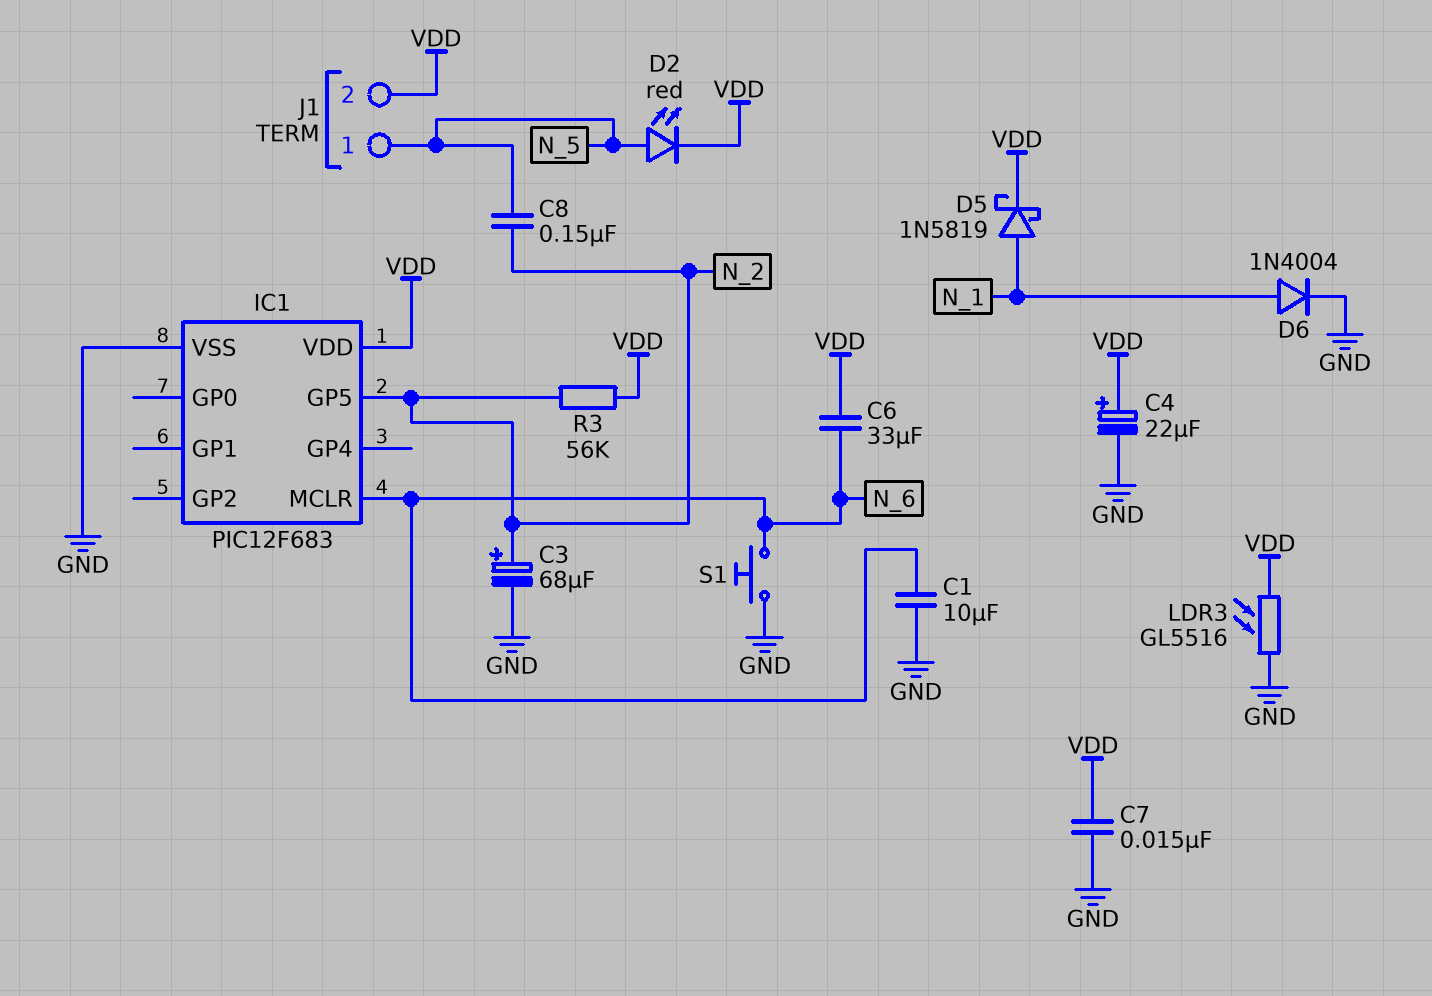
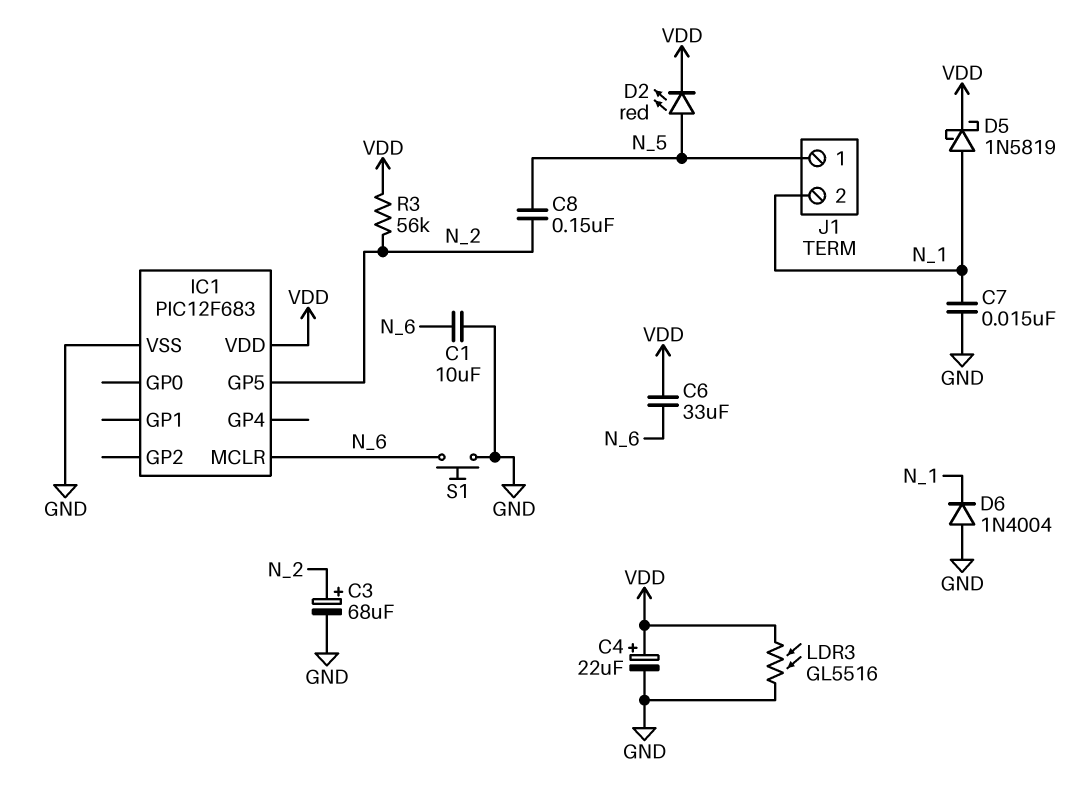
C7: 15nF (GND, VDD) -> 15nF (GND, N_1)
D6: diode 1N4004 (A N_1, K GND) -> diode 1N4004 (A GND, K N_1)
J1 pin 2: VDD -> N_1

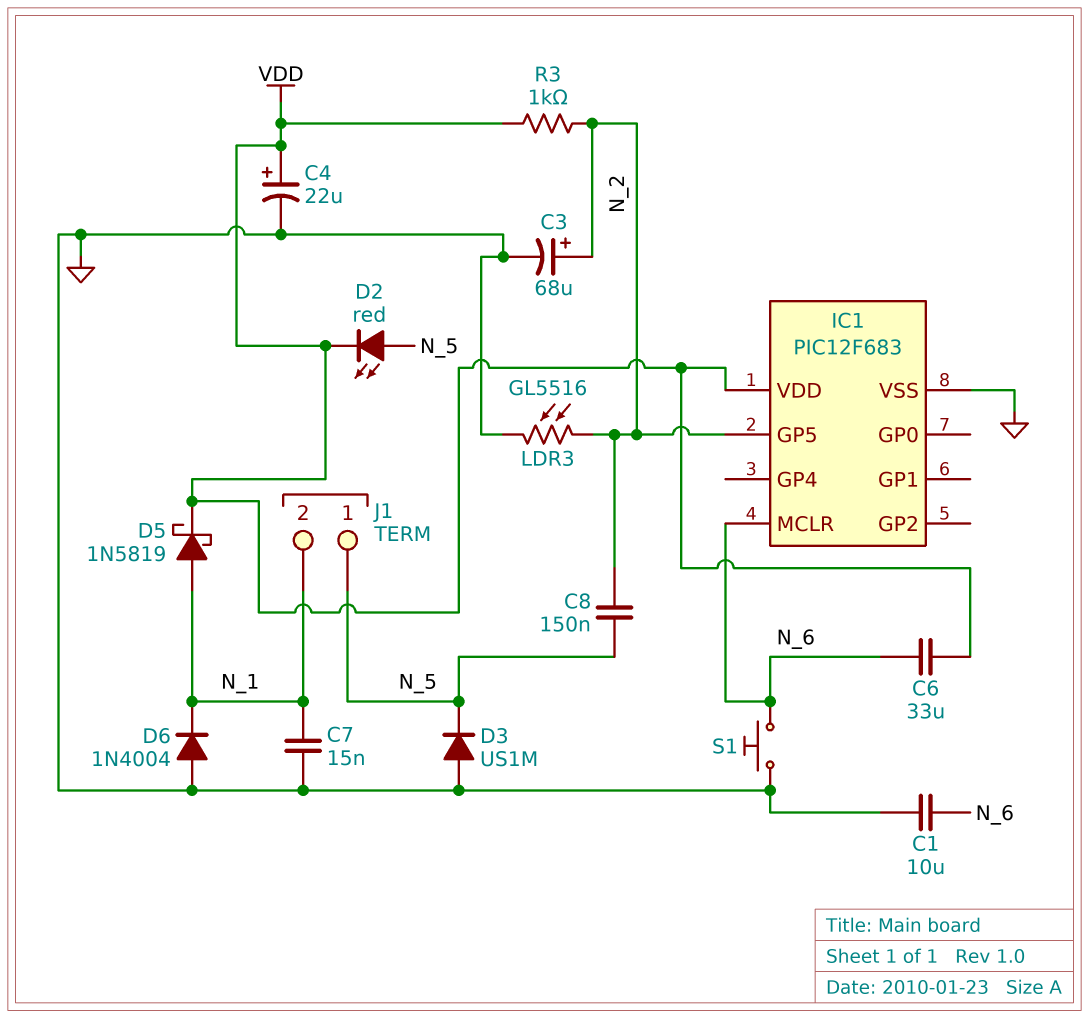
D3: none -> diode US1M (A GND, K N_5)
LDR3: GL5516 (GND, VDD) -> GL5516 (GND, N_2)
R3: 56k (N_2, VDD) -> 1k (N_2, VDD)

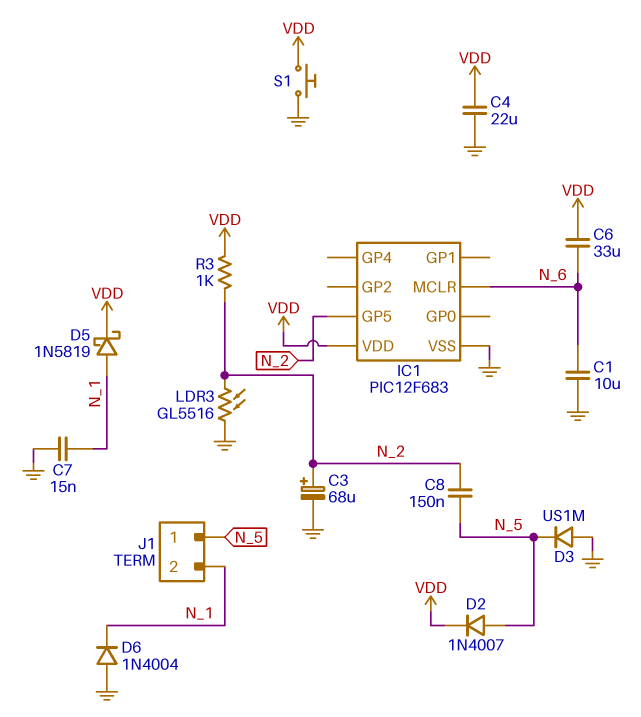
C4: 22uF (plus VDD, minus GND) -> 22uF (GND, VDD)
D2: LED red (A N_5, K VDD) -> diode 1N4007 (A N_5, K VDD)
S1: button (GND, N_6) -> button (GND, VDD)

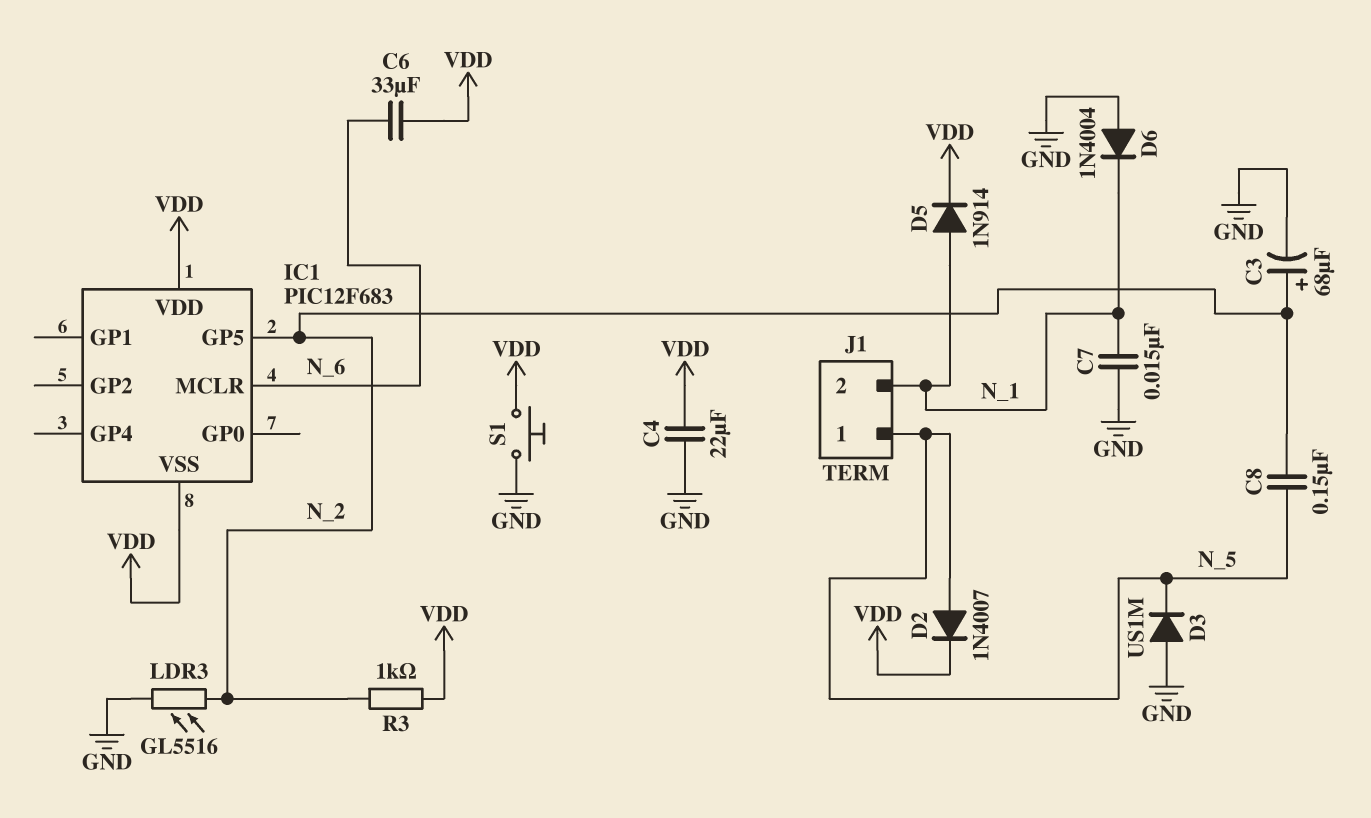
C1: 10uF (GND, N_6) -> none
D5: schottky 1N5819 (A N_1, K VDD) -> diode 1N914 (A N_1, K VDD)
IC1 pin VSS: GND -> VDD

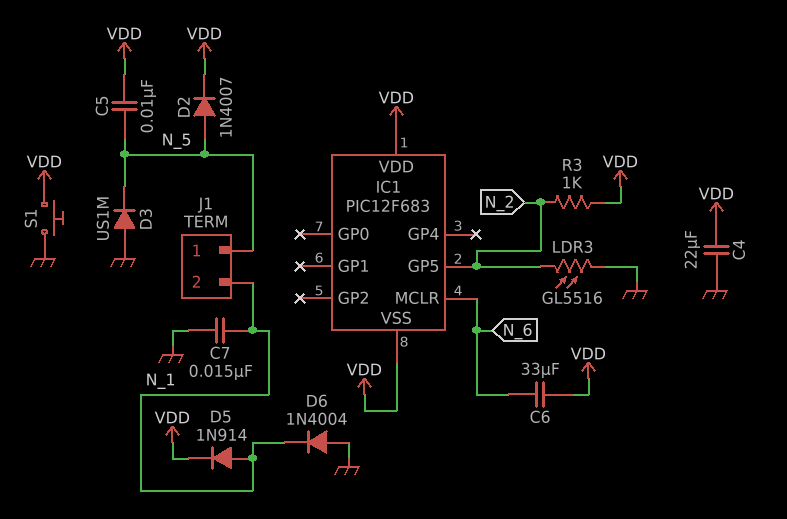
C3: 68uF (plus N_2, minus GND) -> none
C5: none -> 10nF (N_5, VDD)
C8: 150nF (N_2, N_5) -> none

